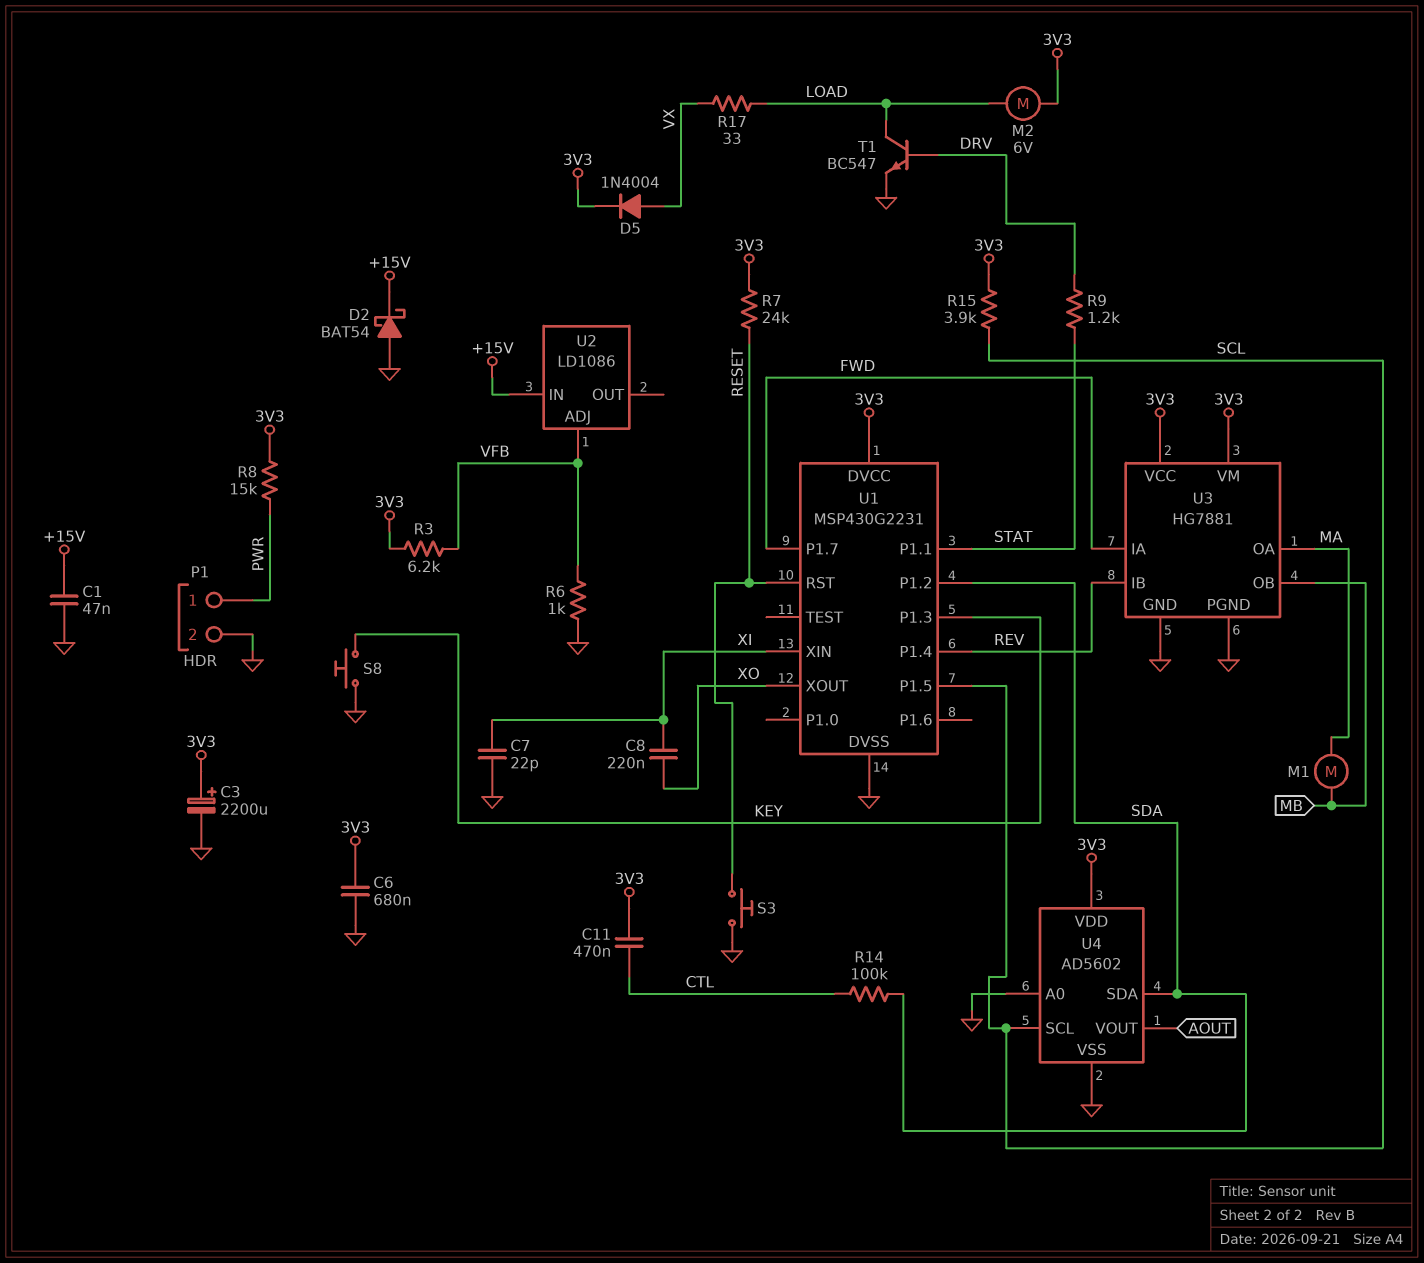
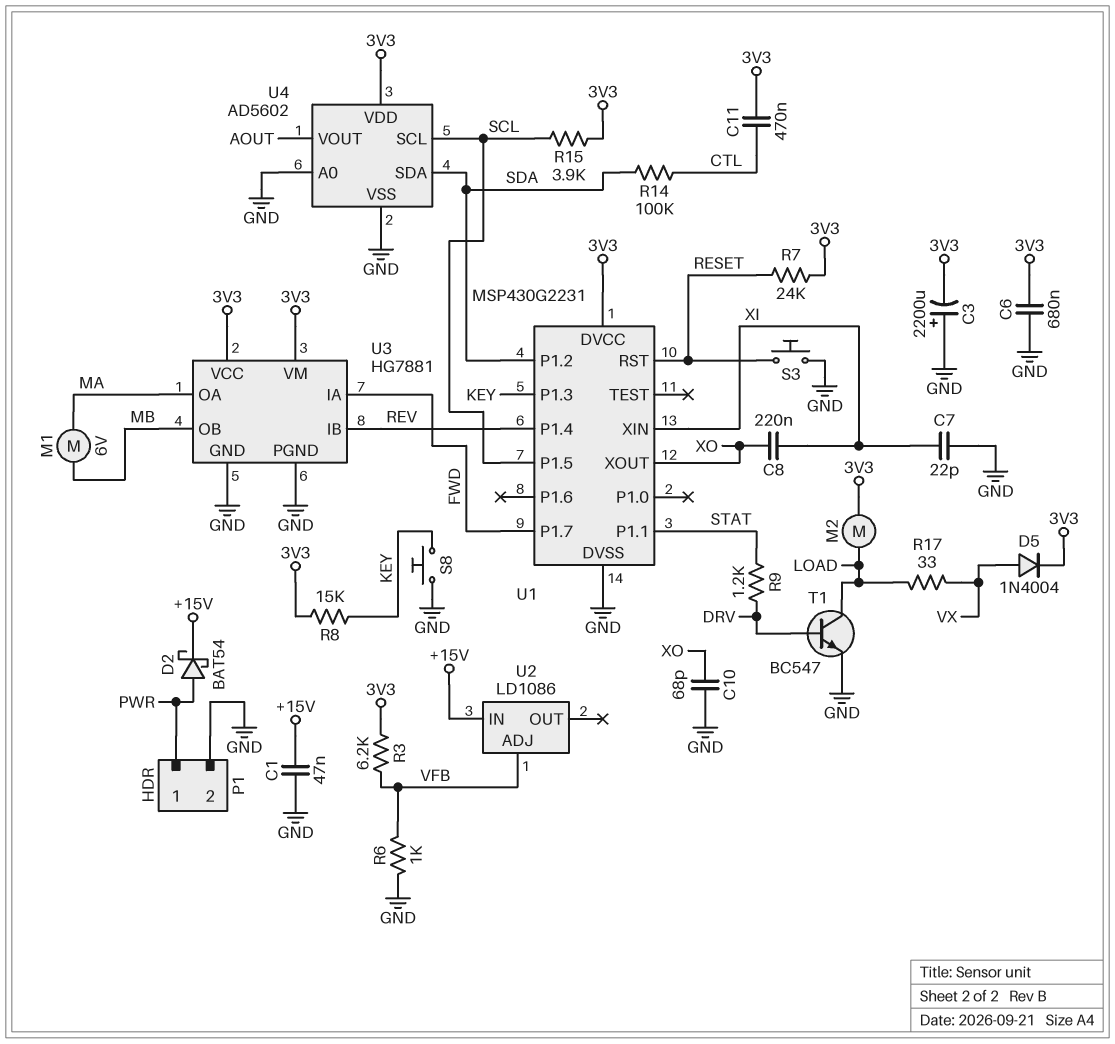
C3: 2200uF (plus 3V3, minus GND) -> 2200uF (plus GND, minus 3V3)
C10: none -> 68pF (GND, XO)
D2: schottky BAT54 (A GND, K +15V) -> schottky BAT54 (A PWR, K +15V)
M1: motor (MA, MB) -> motor 6V (MA, MB)
M2: motor 6V (3V3, LOAD) -> motor (3V3, LOAD)
R8: 15k (3V3, PWR) -> 15k (3V3, KEY)

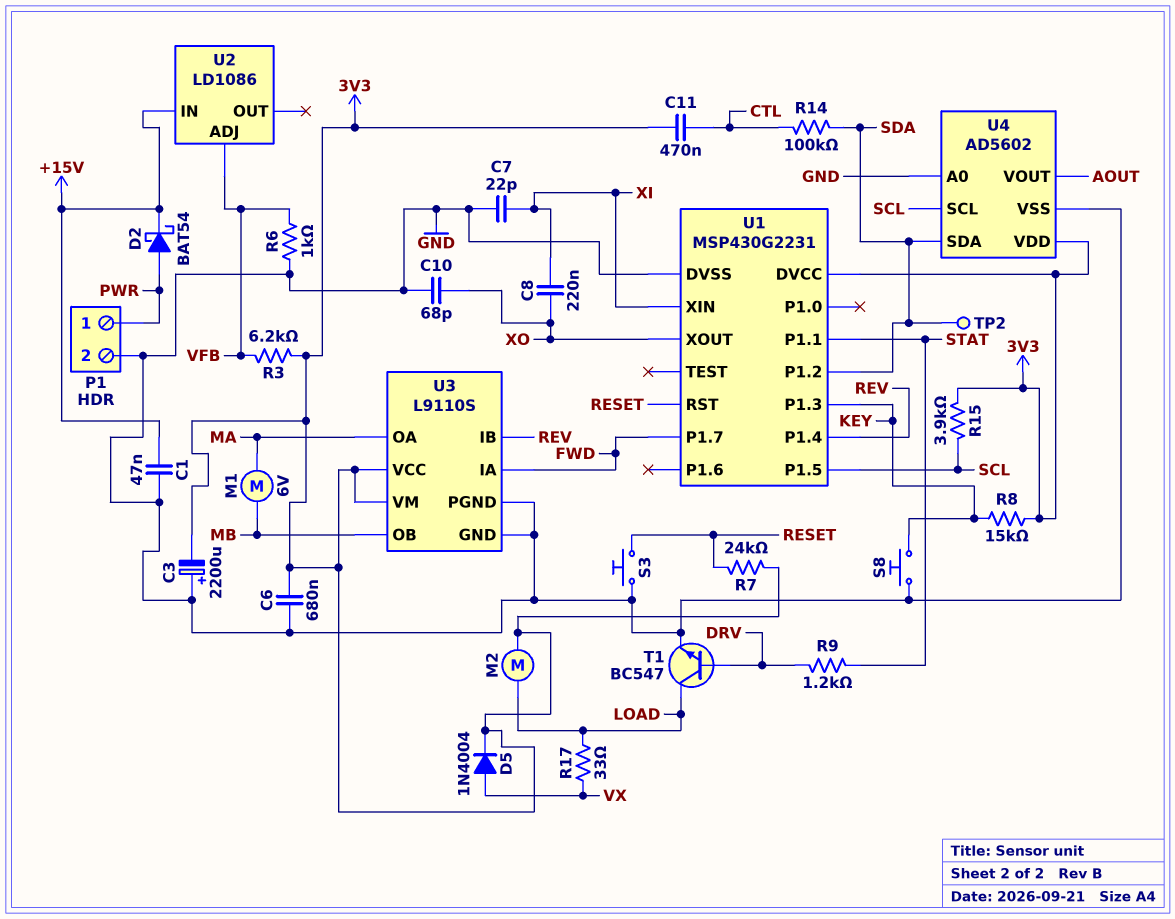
TP2: none -> test point (SDA)
U3: HG7881 -> L9110S

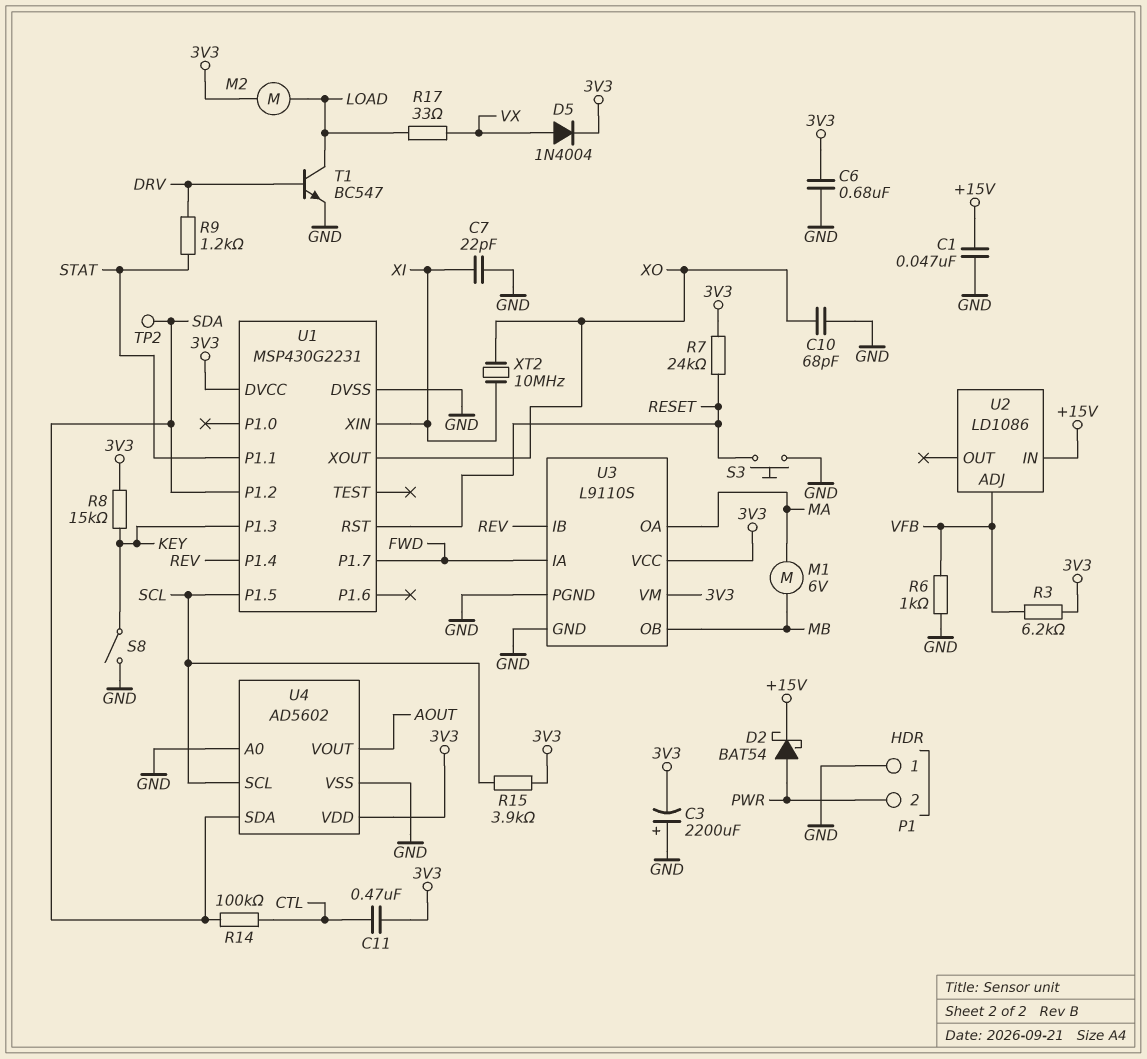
C8: 220nF (XI, XO) -> none
P1 pin 1: PWR -> GND
P1 pin 2: GND -> PWR
S8: button (GND, KEY) -> switch (GND, KEY)
XT2: none -> 10MHz (XI, XO)

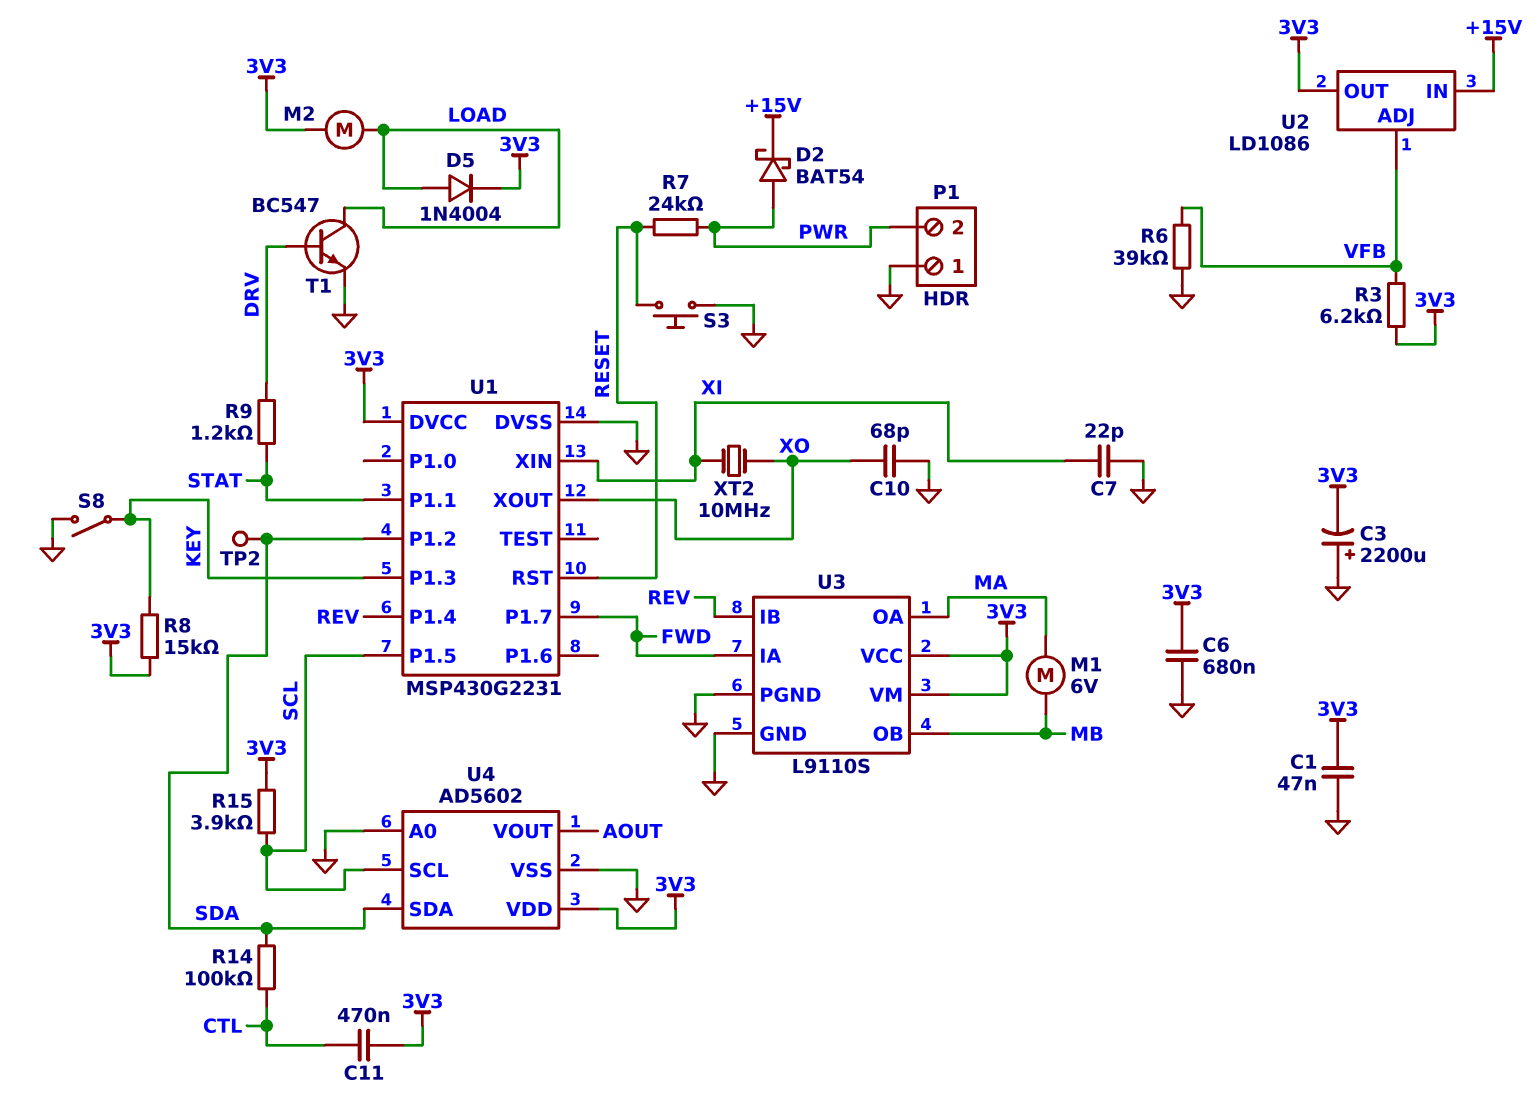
C1: 47nF (+15V, GND) -> 47nF (3V3, GND)
D5: diode 1N4004 (A VX, K 3V3) -> diode 1N4004 (A LOAD, K 3V3)
R6: 1k (GND, VFB) -> 39k (GND, VFB)
R7: 24k (3V3, RESET) -> 24k (PWR, RESET)
R17: 33 (LOAD, VX) -> none
U2 pin OUT: none -> 3V3

